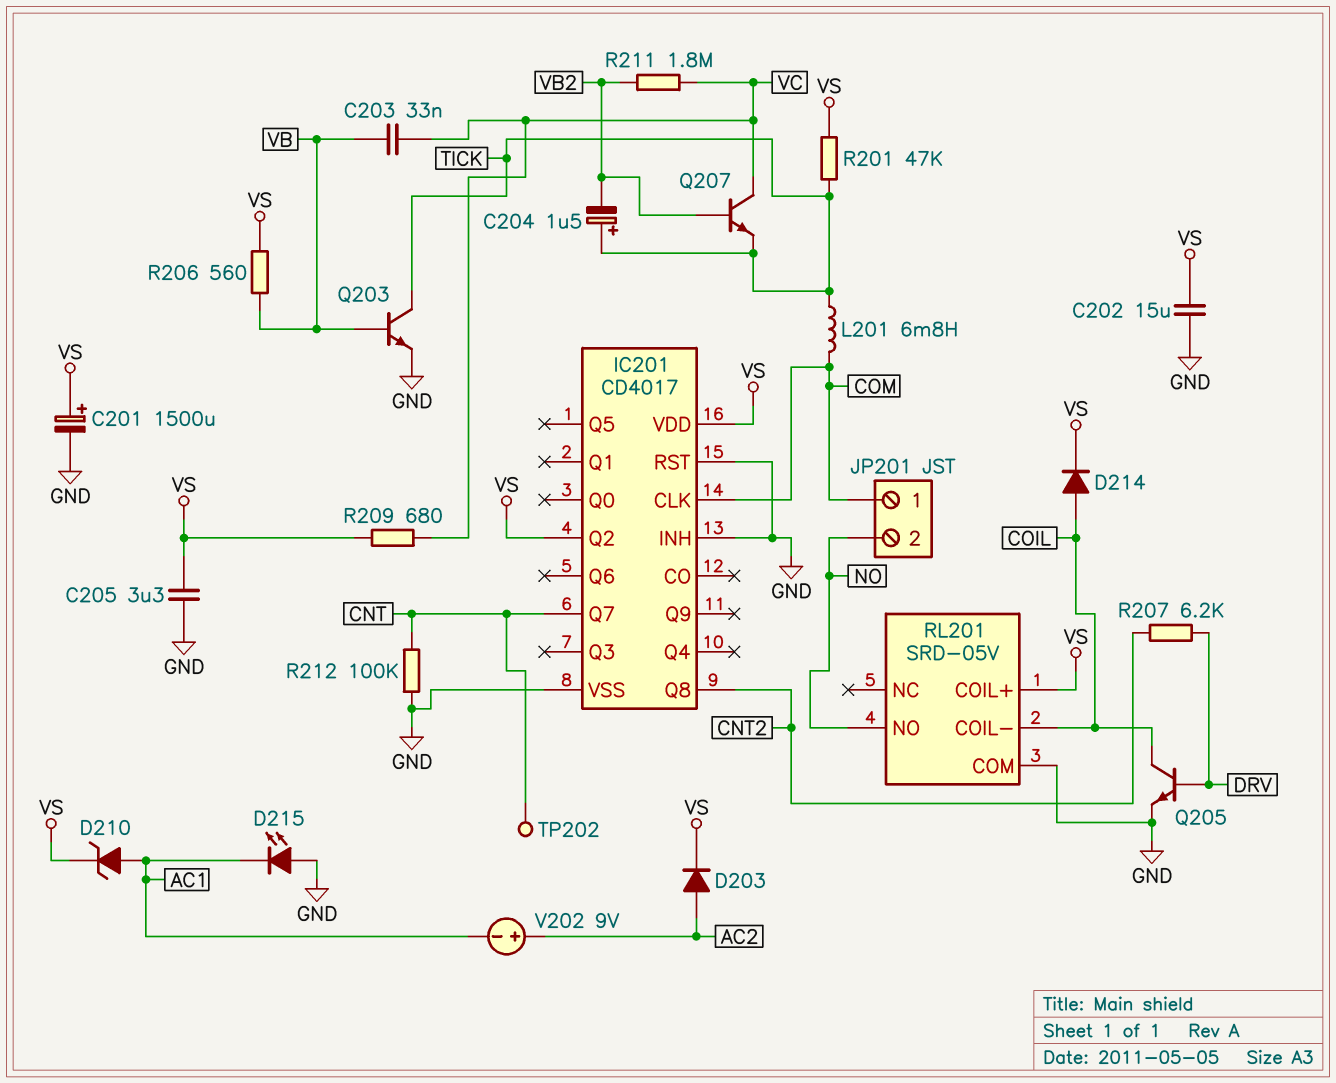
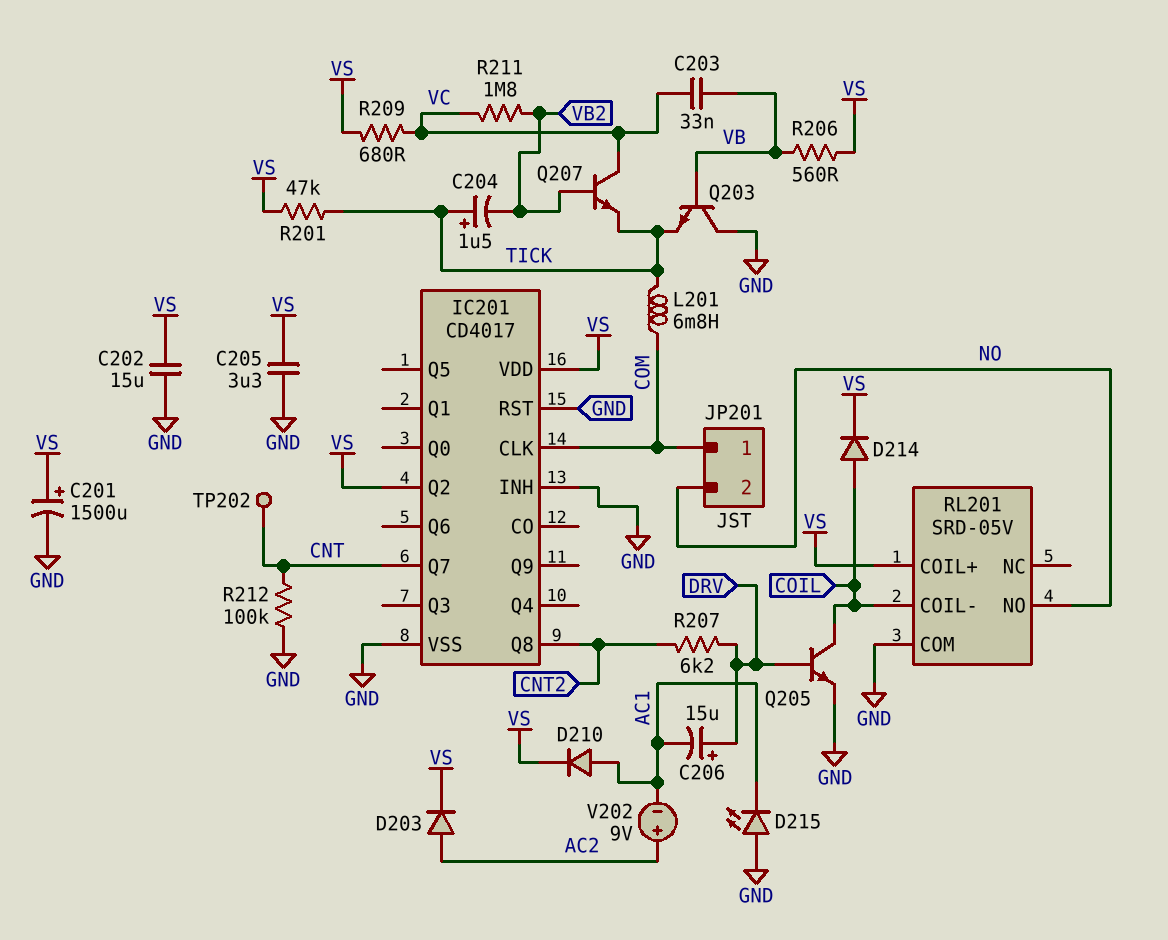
C206: none -> 15uF (plus DRV, minus AC1)
D210: zener (A AC1, K VS) -> diode (A AC1, K VS)
Q203: NPN (B VB, C TICK, E GND) -> NPN (B VB, C GND, E TICK)

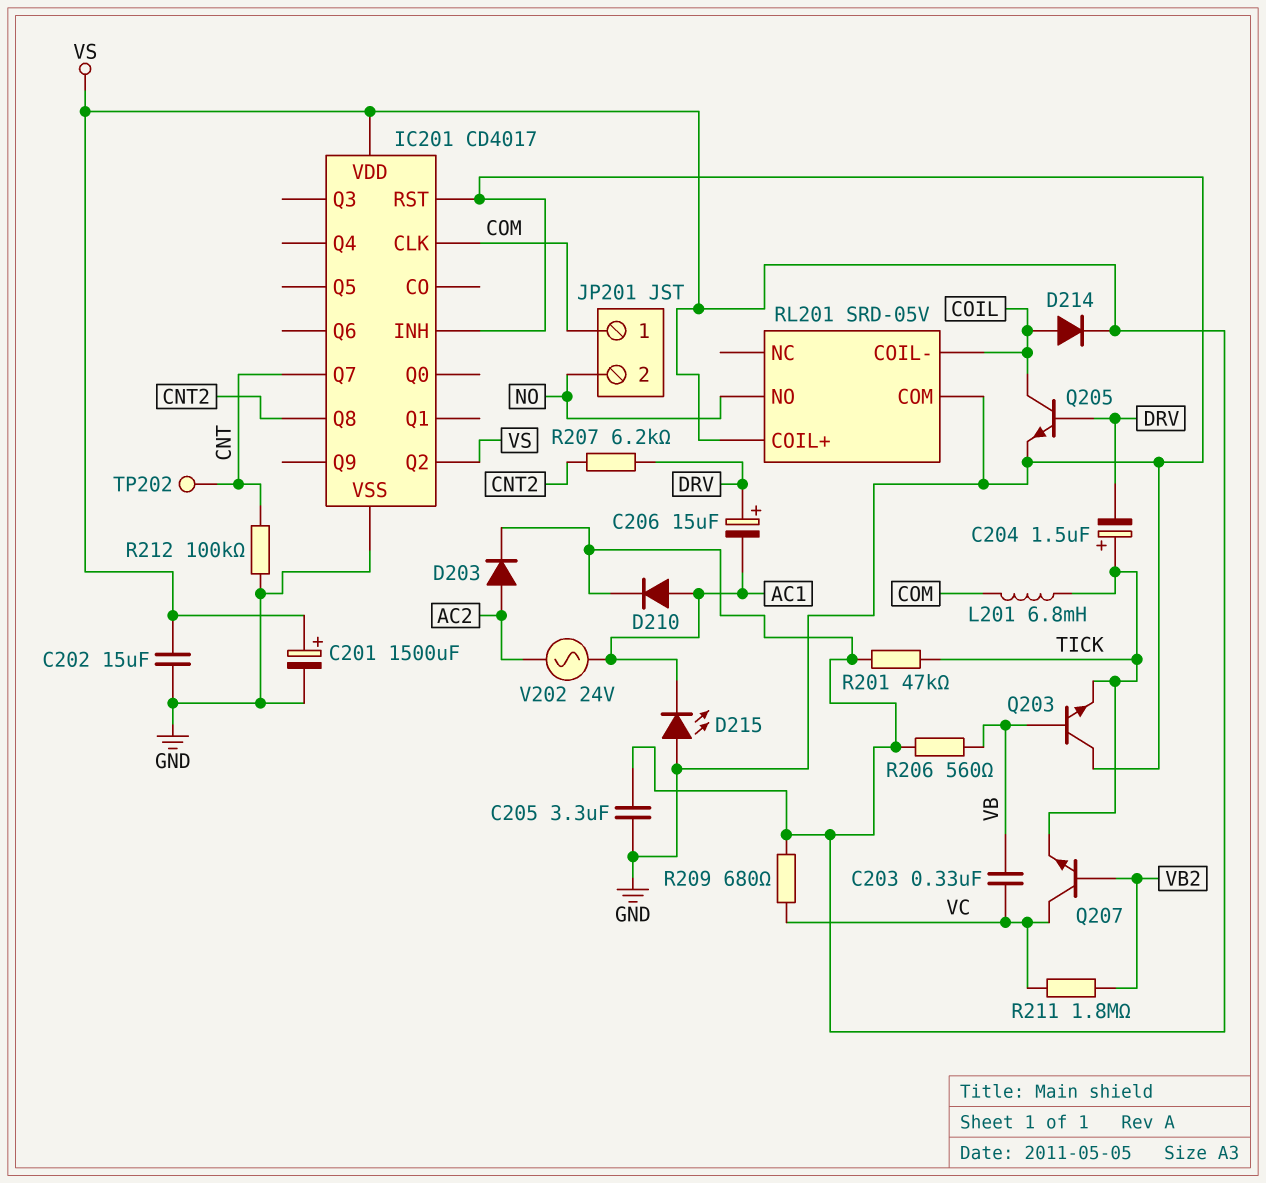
C203: 33nF (VB, VC) -> 330nF (VB, VC)
C204: 1.5uF (plus TICK, minus VB2) -> 1.5uF (plus TICK, minus DRV)
V202: 9V (plus AC2, minus AC1) -> AC 24V (AC1, AC2)

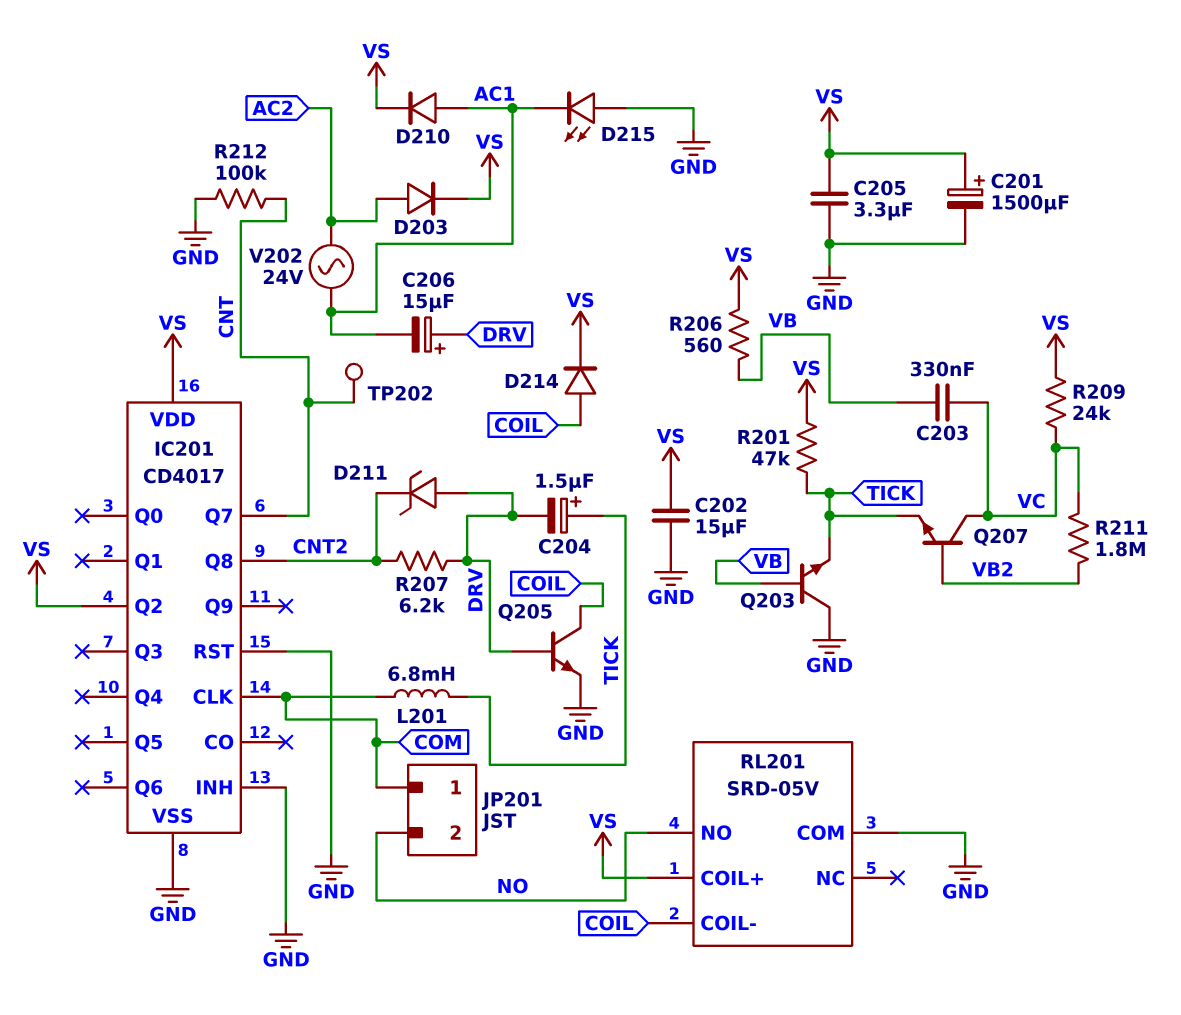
D211: none -> zener (A DRV, K CNT2)
R209: 680 (VC, VS) -> 24k (VC, VS)

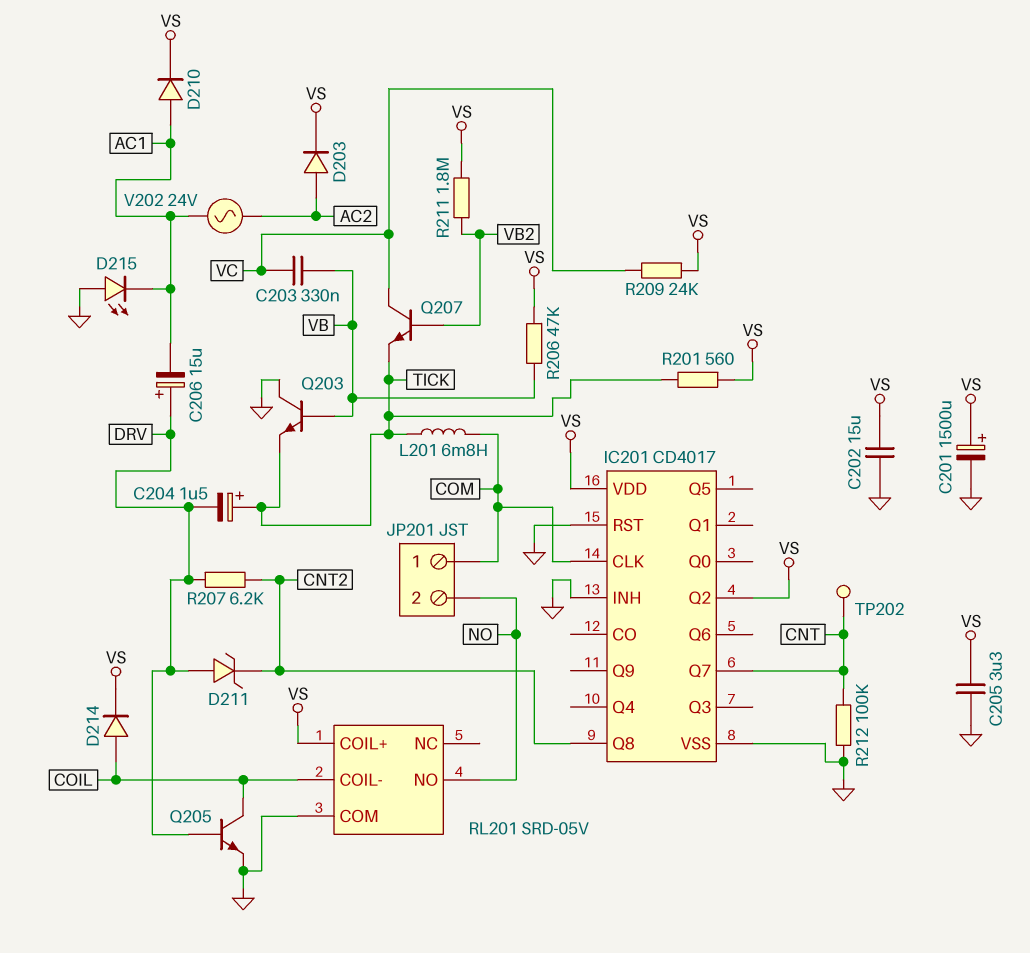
R201: 47k (TICK, VS) -> 560 (TICK, VS)
R206: 560 (VB, VS) -> 47k (VB, VS)
R211: 1.8M (VB2, VC) -> 1.8M (VB2, VS)

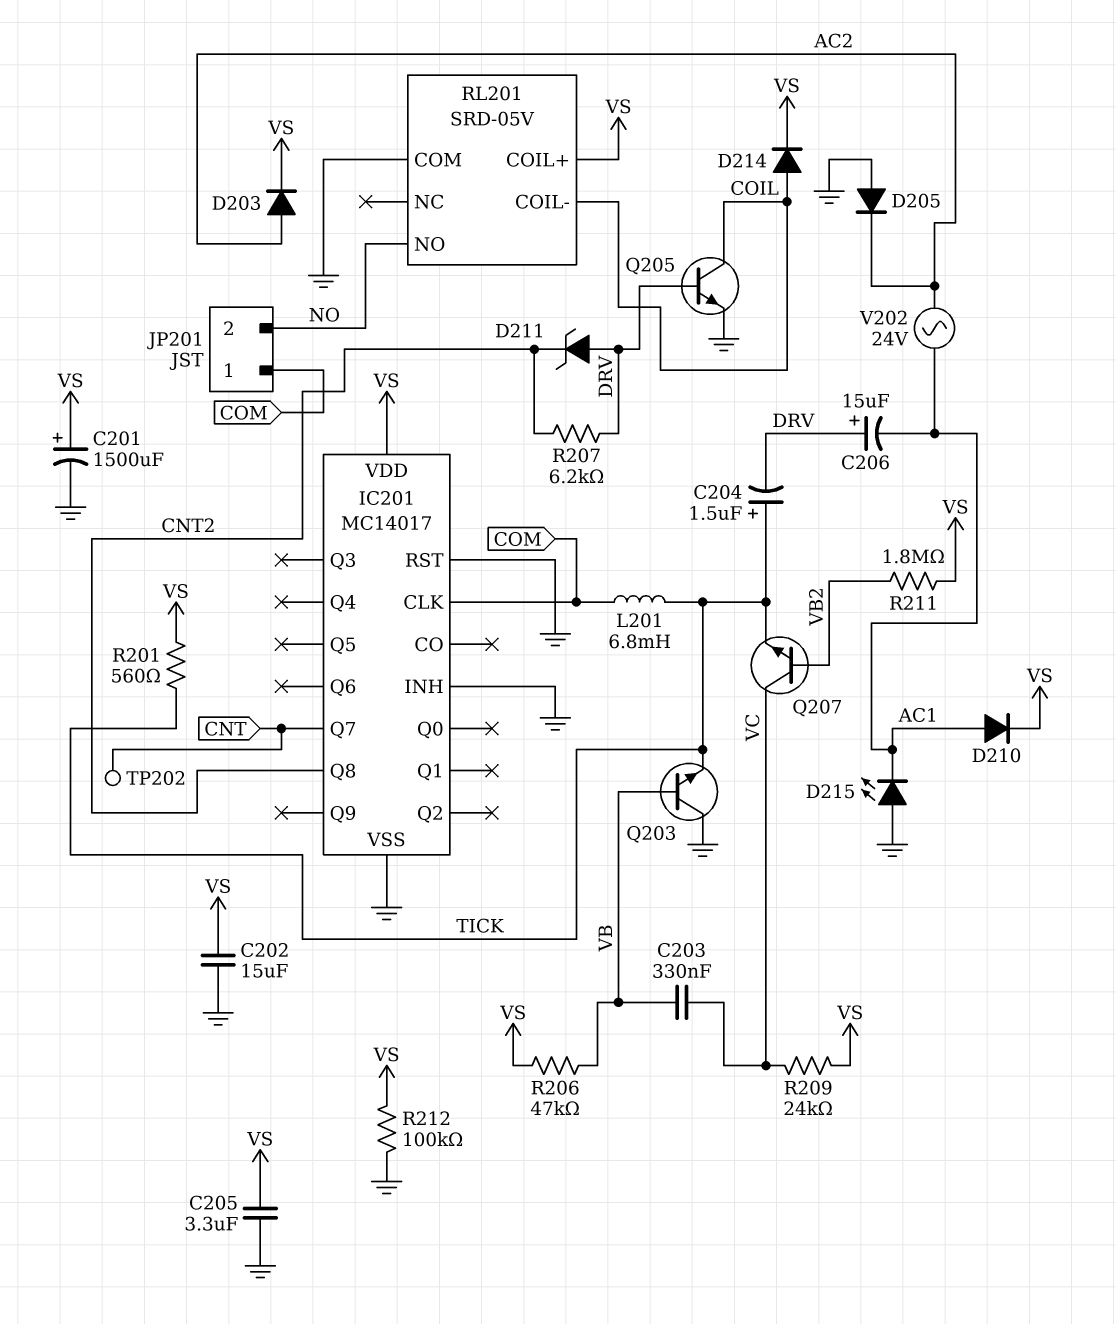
D205: none -> diode (A GND, K AC2)
IC201: CD4017 -> MC14017
IC201 pin Q2: VS -> none
R212: 100k (CNT, GND) -> 100k (GND, VS)

